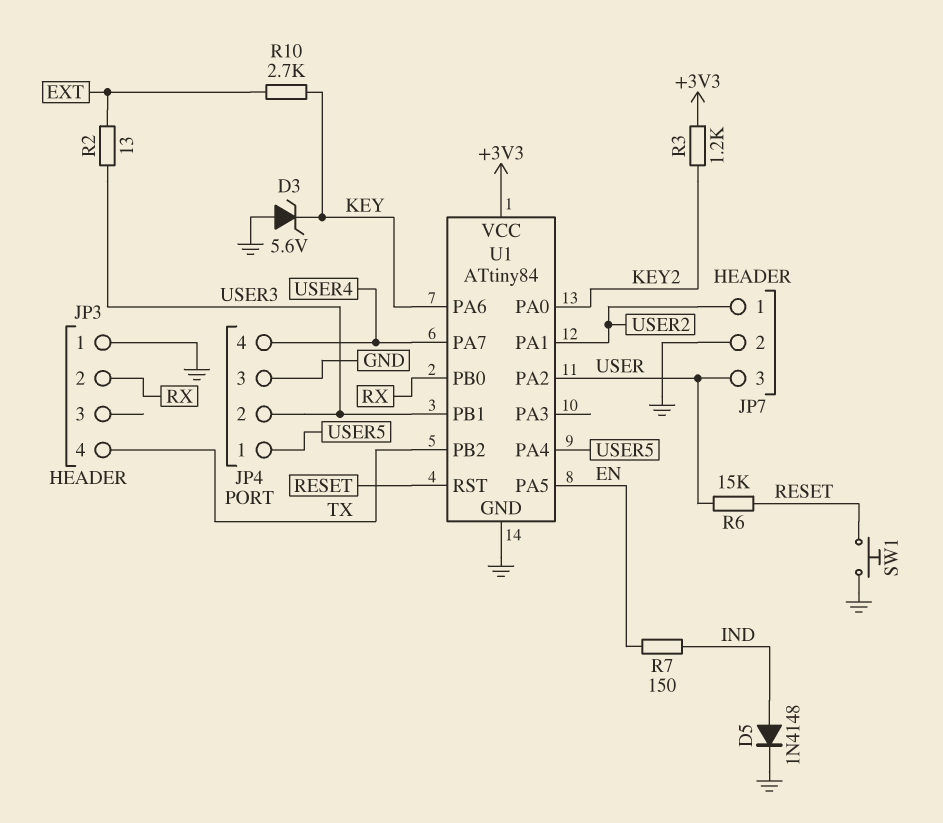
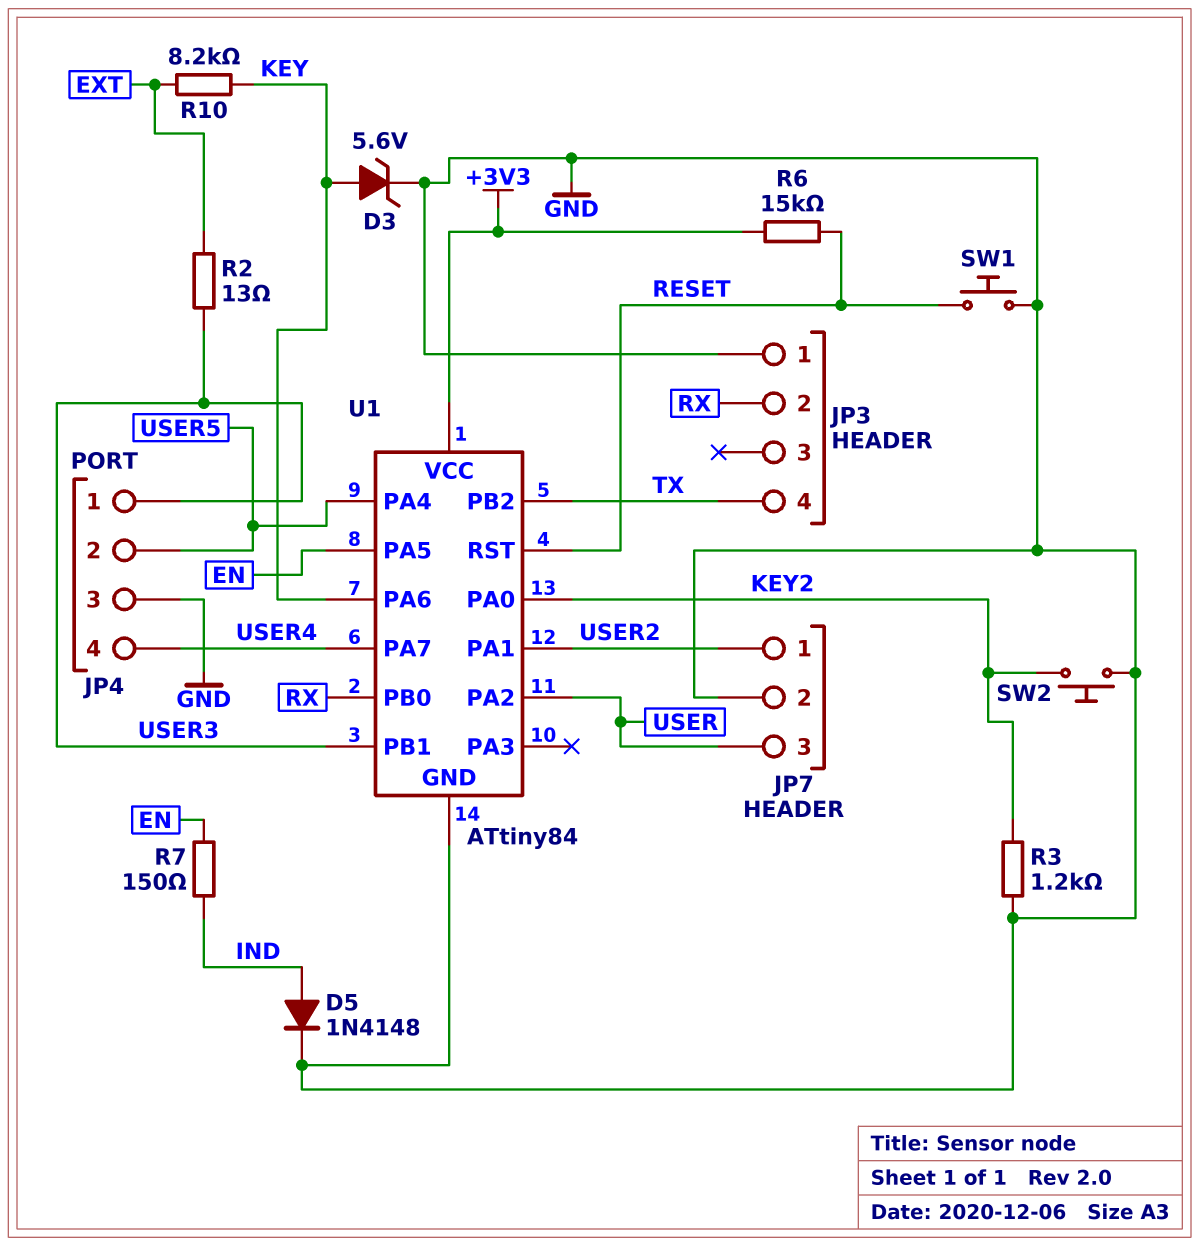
D3: zener 5.6V (A GND, K KEY) -> zener 5.6V (A KEY, K GND)
JP4 pin 1: USER5 -> USER3
JP4 pin 2: USER3 -> USER5
R3: 1.2k (+3V3, KEY2) -> 1.2k (GND, KEY2)
R6: 15k (RESET, USER) -> 15k (+3V3, RESET)
R10: 2.7k (EXT, KEY) -> 8.2k (EXT, KEY)
SW2: none -> button (GND, KEY2)

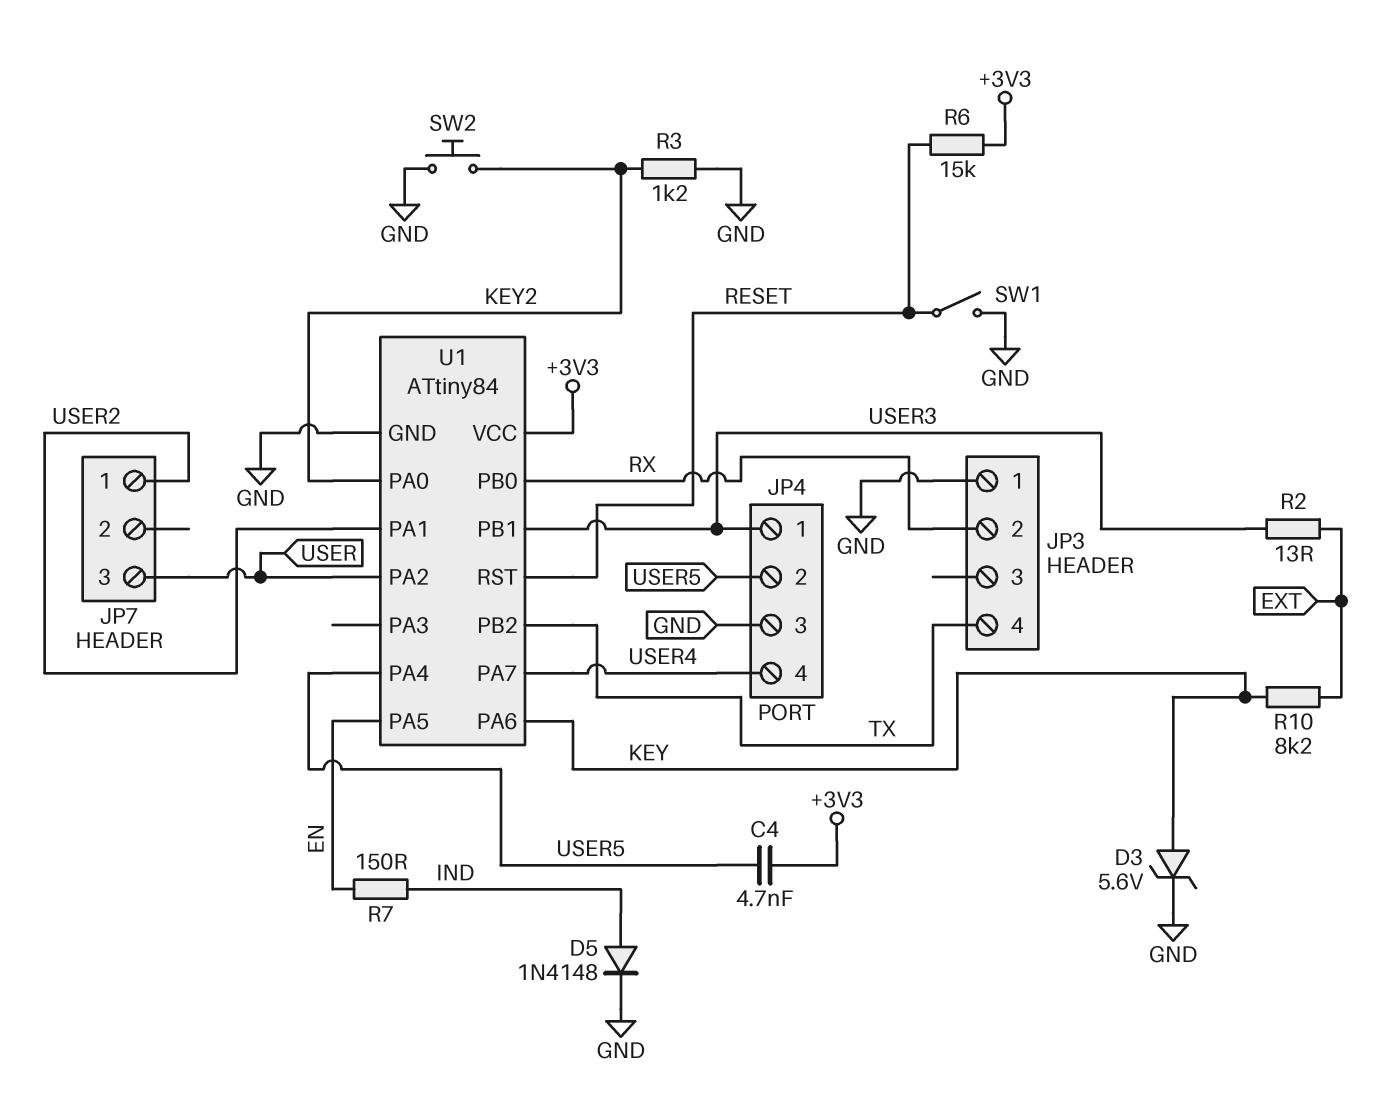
C4: none -> 4.7nF (+3V3, USER5)
JP7 pin 2: GND -> none
SW1: button (GND, RESET) -> switch (GND, RESET)

